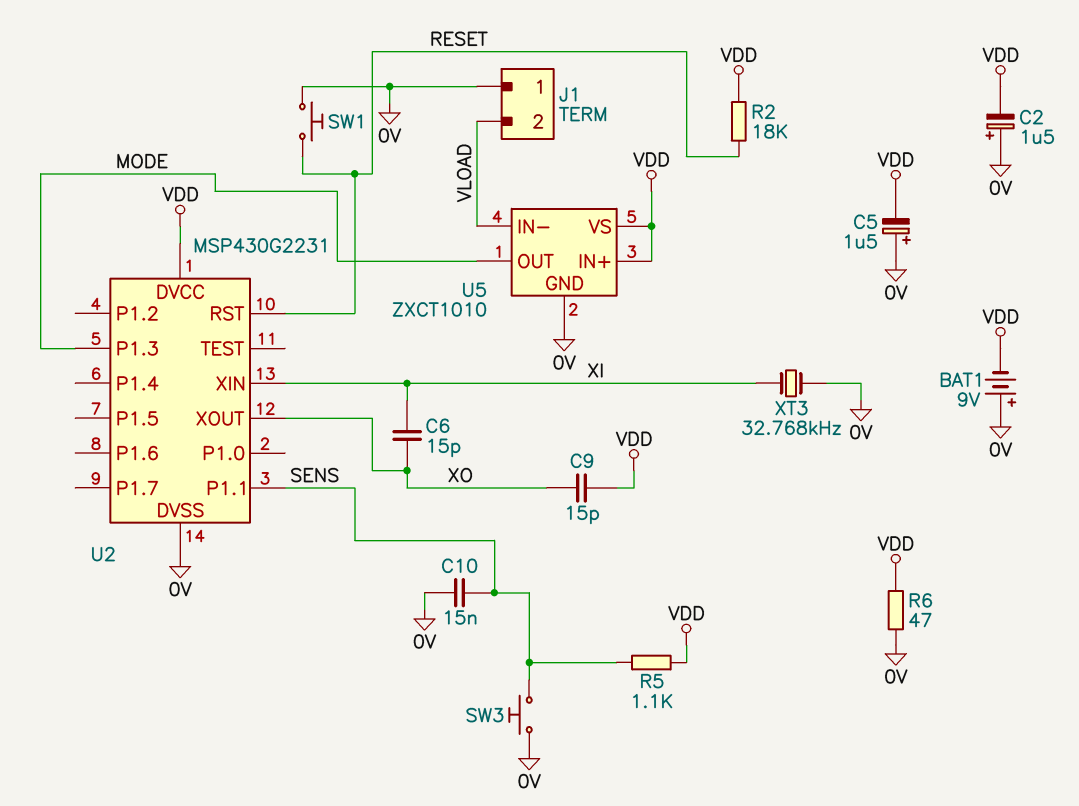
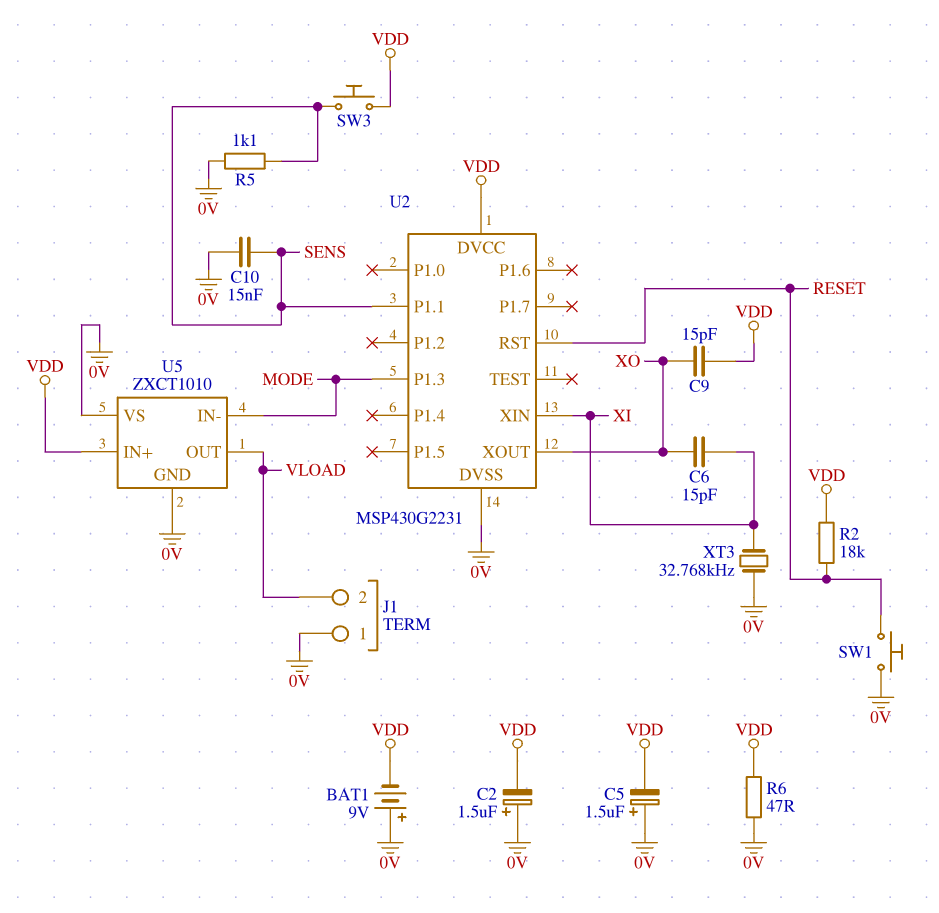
R5: 1.1k (SENS, VDD) -> 1.1k (0V, SENS)
SW3: button (0V, SENS) -> button (SENS, VDD)
U5 pin IN-: VLOAD -> MODE
U5 pin OUT: MODE -> VLOAD
U5 pin VS: VDD -> 0V

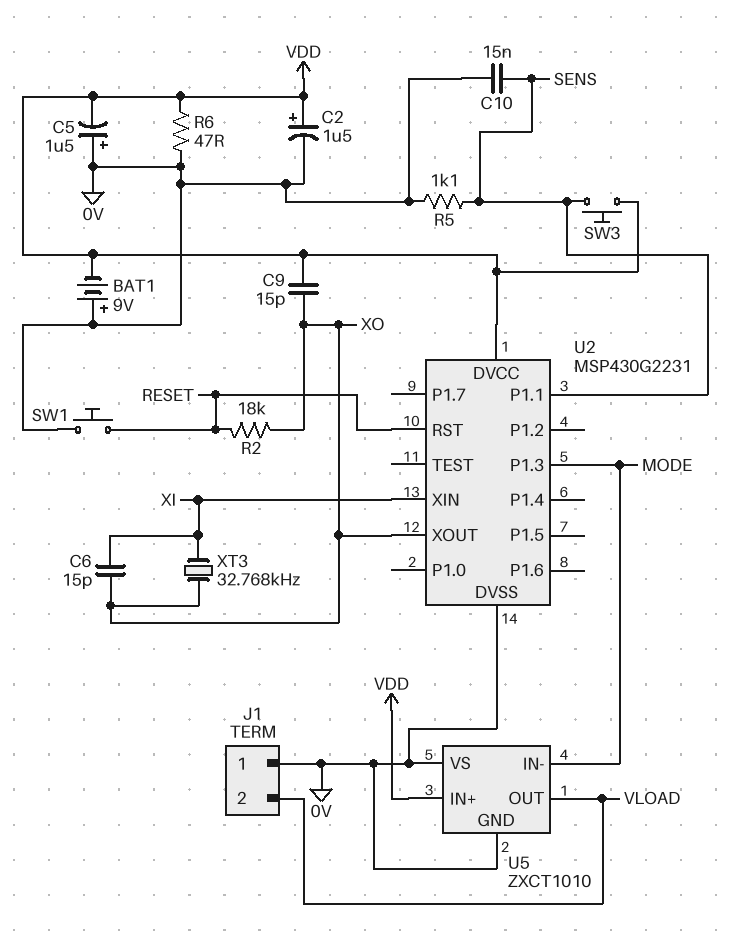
C2: 1.5uF (plus 0V, minus VDD) -> 1.5uF (plus VDD, minus 0V)
R2: 18k (RESET, VDD) -> 18k (RESET, XO)
XT3: 32.768kHz (0V, XI) -> 32.768kHz (XI, XO)

